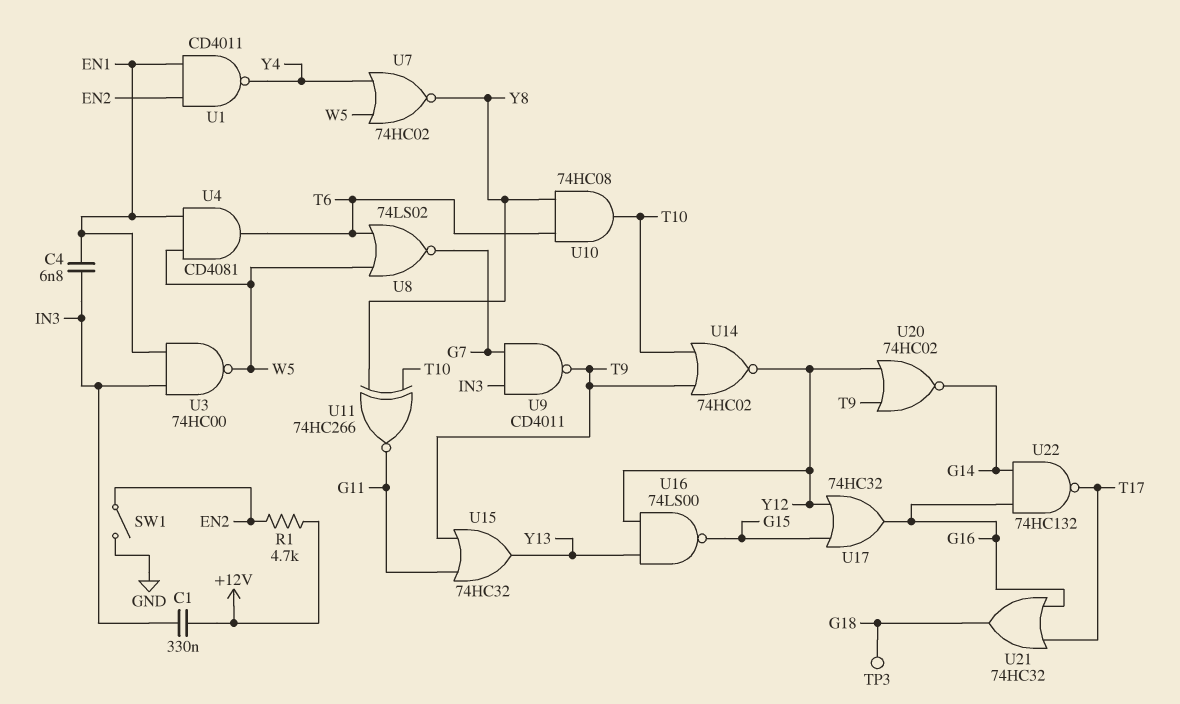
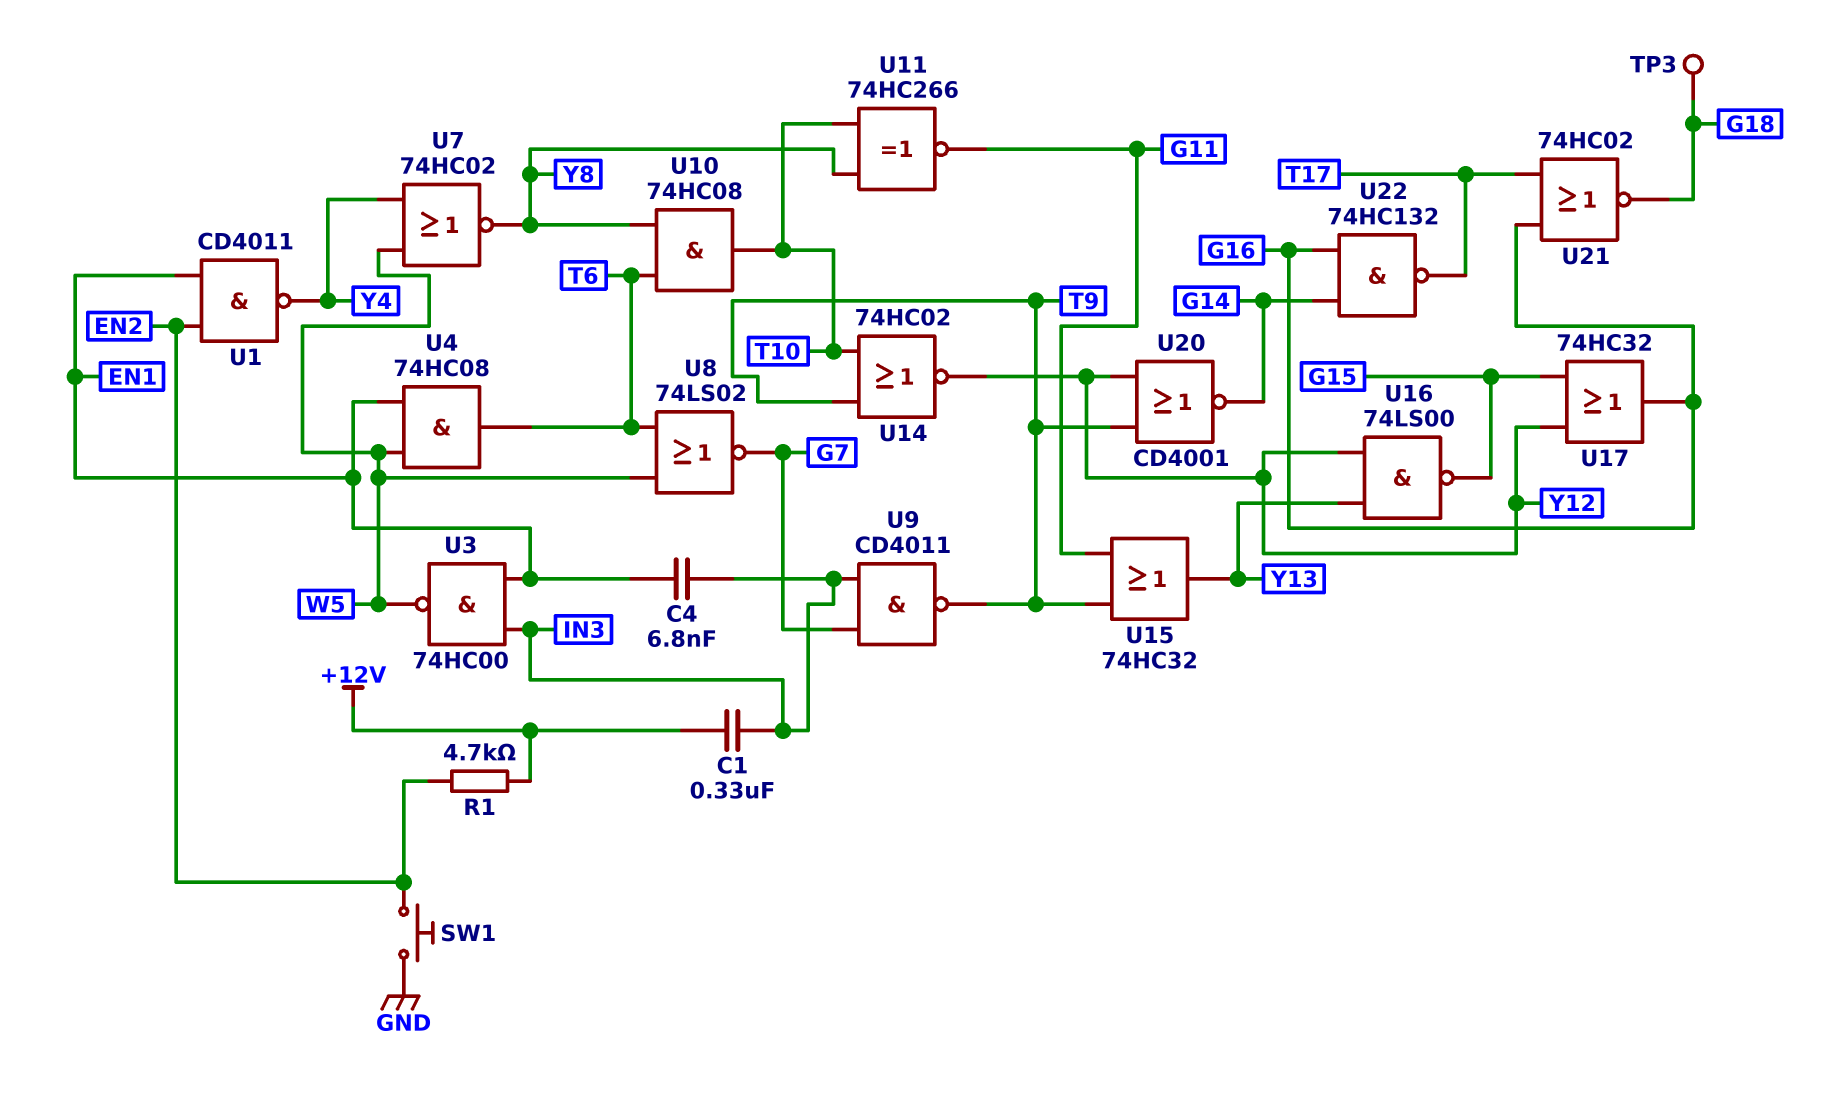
SW1: switch (EN2, GND) -> button (EN2, GND)
U4: AND CD4081 (in EN1, in W5, out T6) -> AND 74HC08 (in EN1, in W5, out T6)
U20: NOR 74HC02 (in T9, in Y12, out G14) -> NOR CD4001 (in T9, in Y12, out G14)
U21: OR 74HC32 (in G16, in T17, out G18) -> NOR 74HC02 (in G16, in T17, out G18)

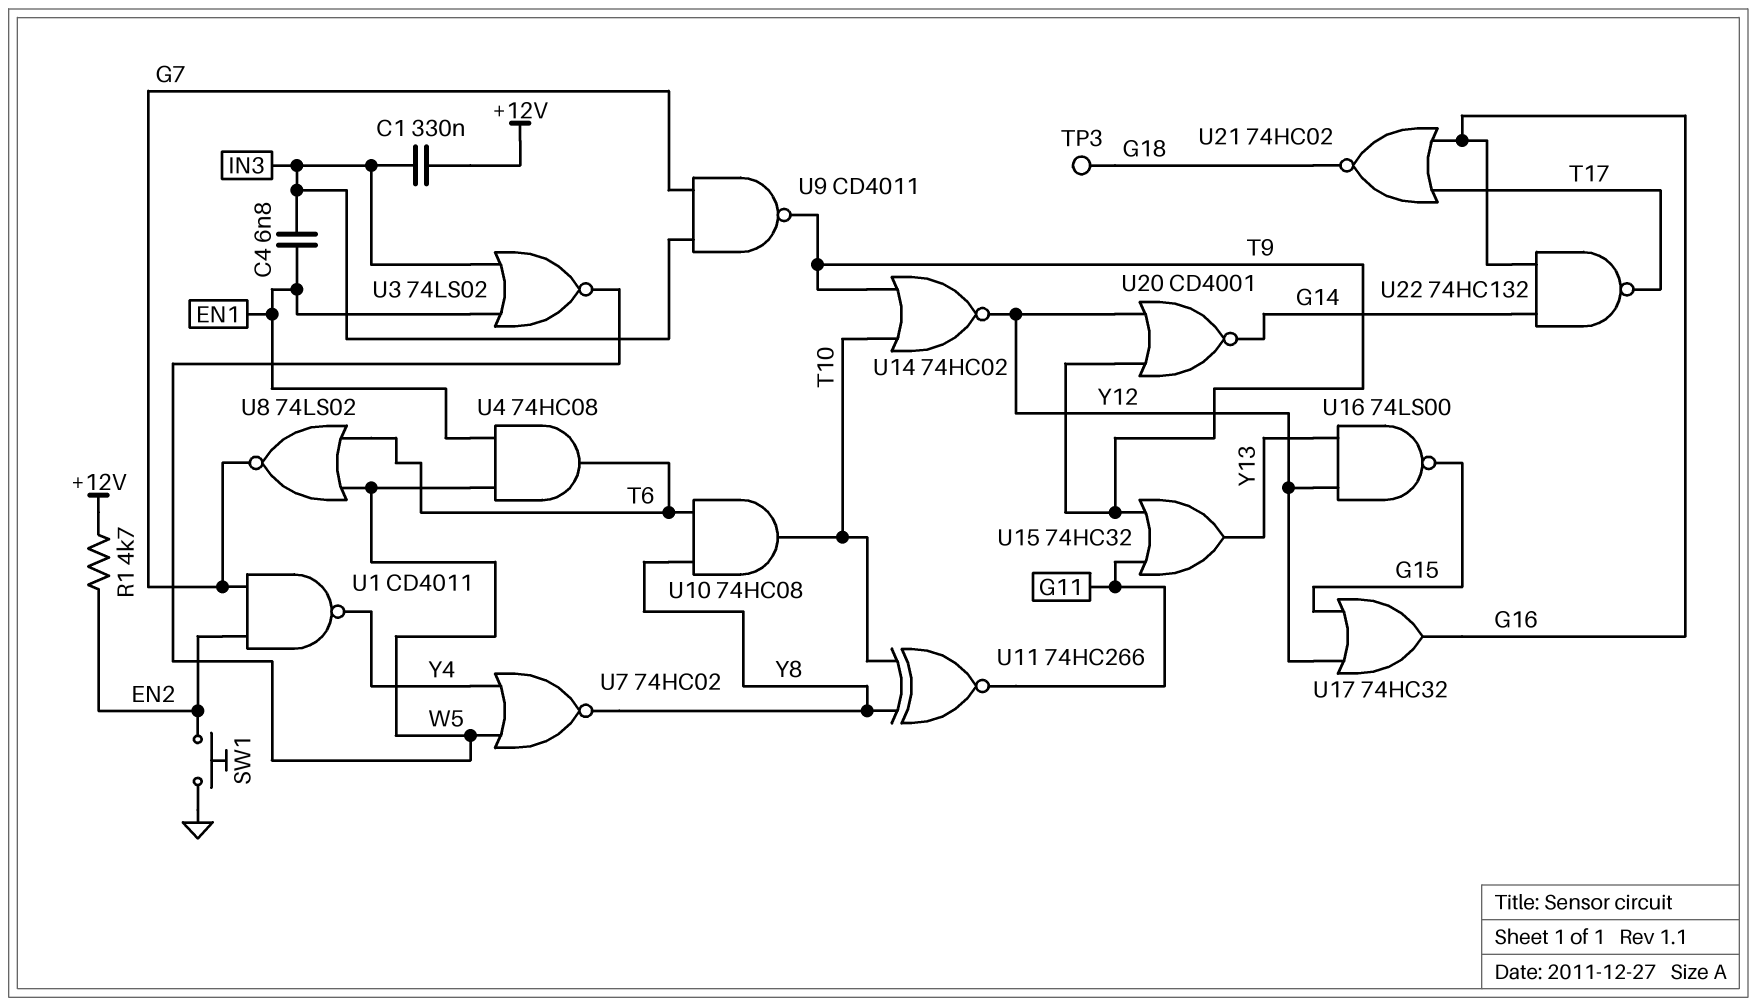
U1: NAND CD4011 (in EN1, in EN2, out Y4) -> NAND CD4011 (in EN2, in G7, out Y4)
U3: NAND 74HC00 (in EN1, in IN3, out W5) -> NOR 74LS02 (in EN1, in IN3, out W5)

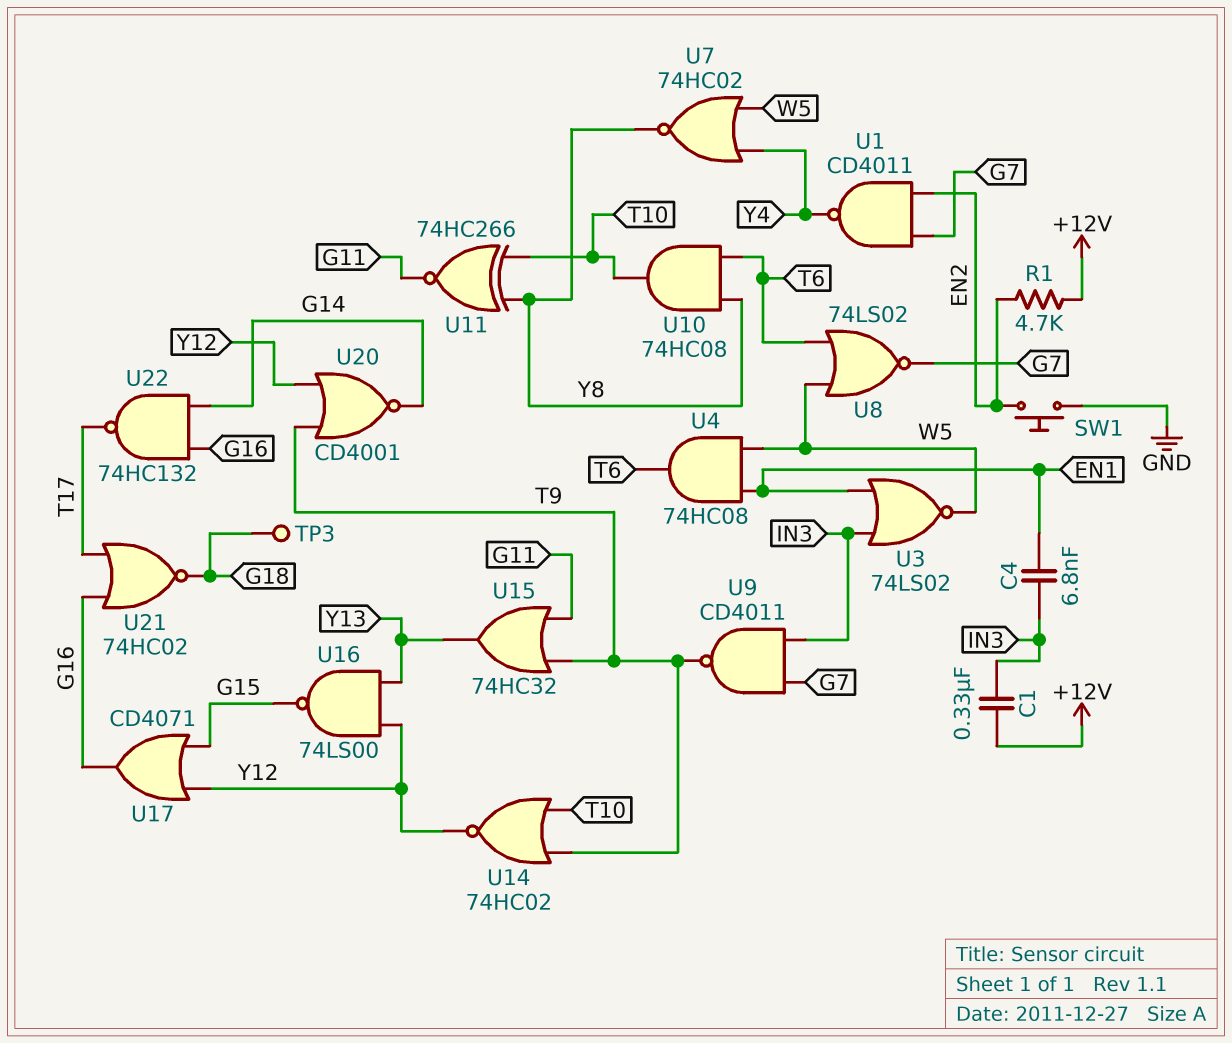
U17: OR 74HC32 (in G15, in Y12, out G16) -> OR CD4071 (in G15, in Y12, out G16)

